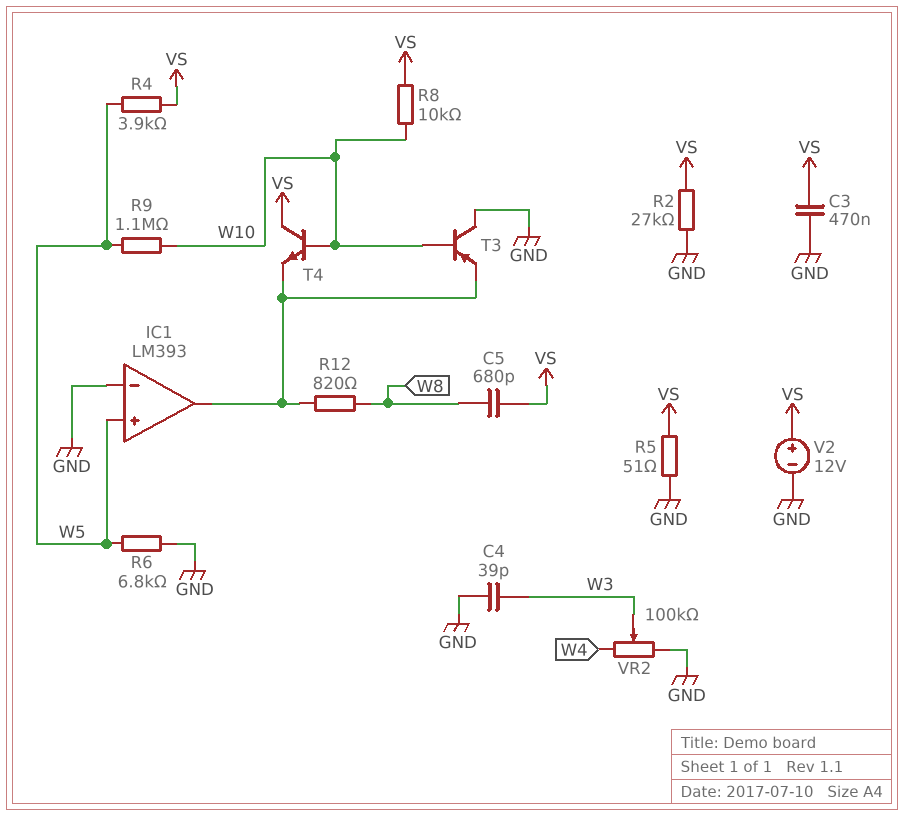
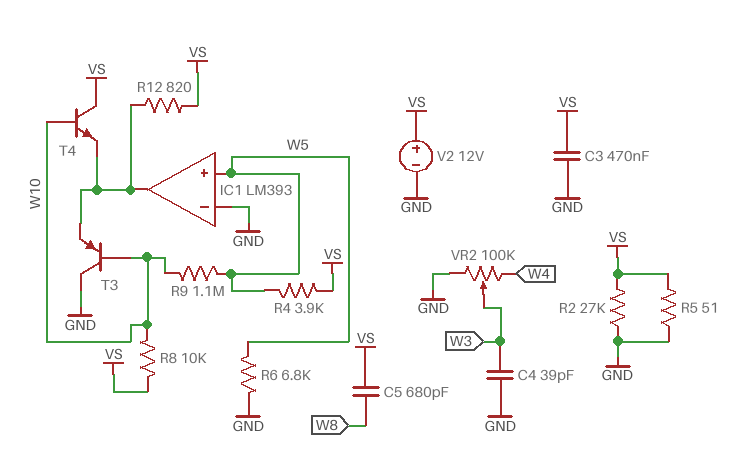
R12: 820 (IC1/out, W8) -> 820 (IC1/out, VS)

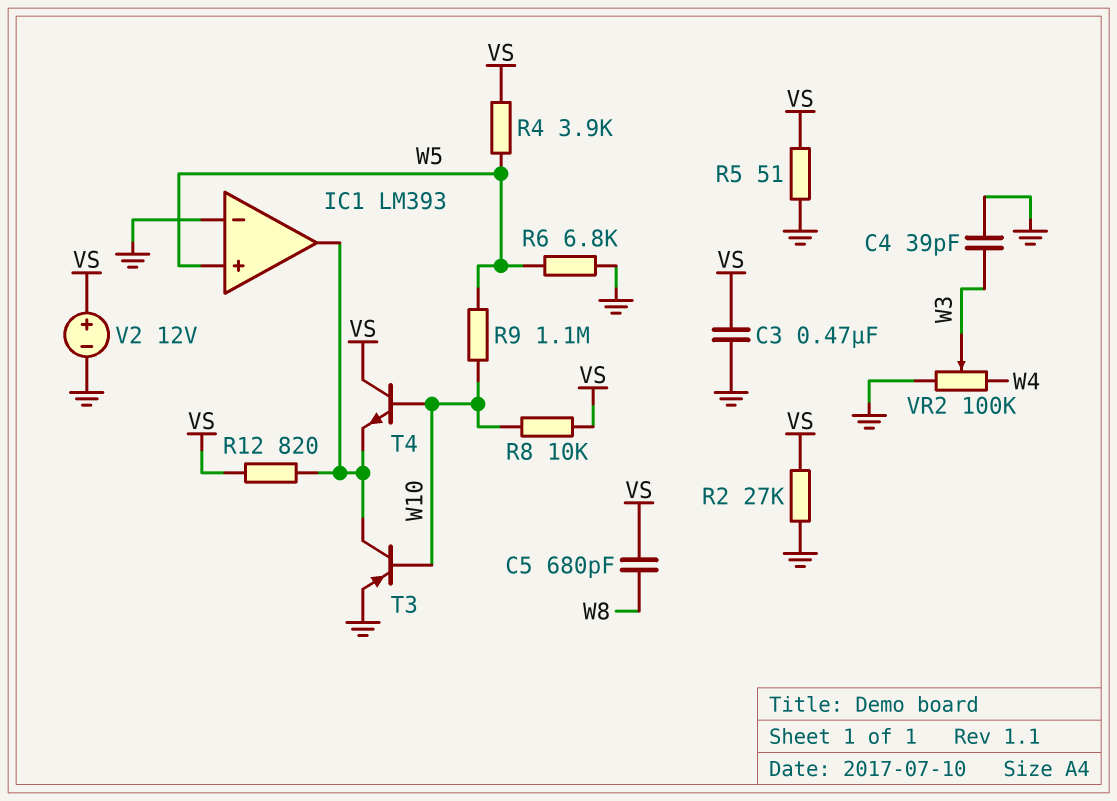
T3: PNP (B W10, C GND, E IC1/out) -> PNP (B W10, C IC1/out, E GND)

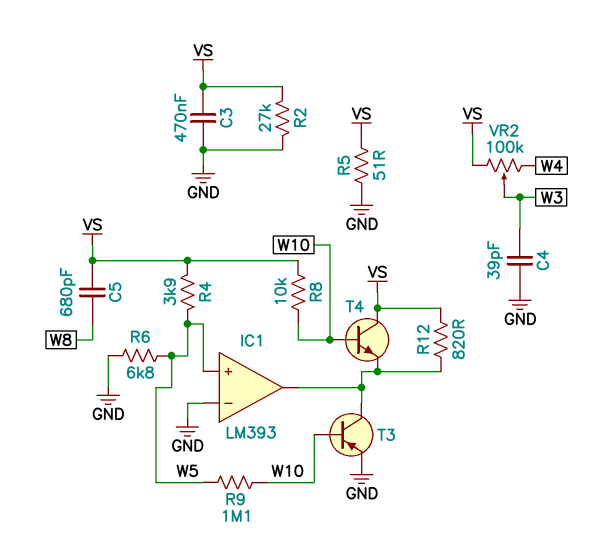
V2: 12V (plus VS, minus GND) -> none
VR2: 100k (GND, W4, wiper W3) -> 100k (VS, W4, wiper W3)

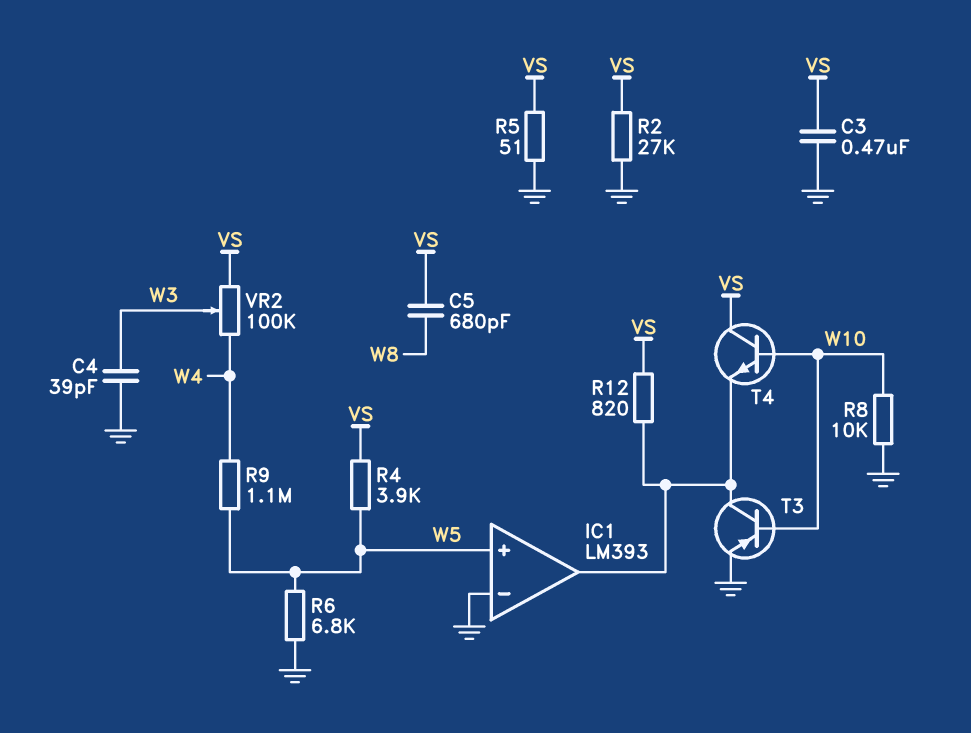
R8: 10k (VS, W10) -> 10k (GND, W10)
R9: 1.1M (W5, W10) -> 1.1M (W4, W5)

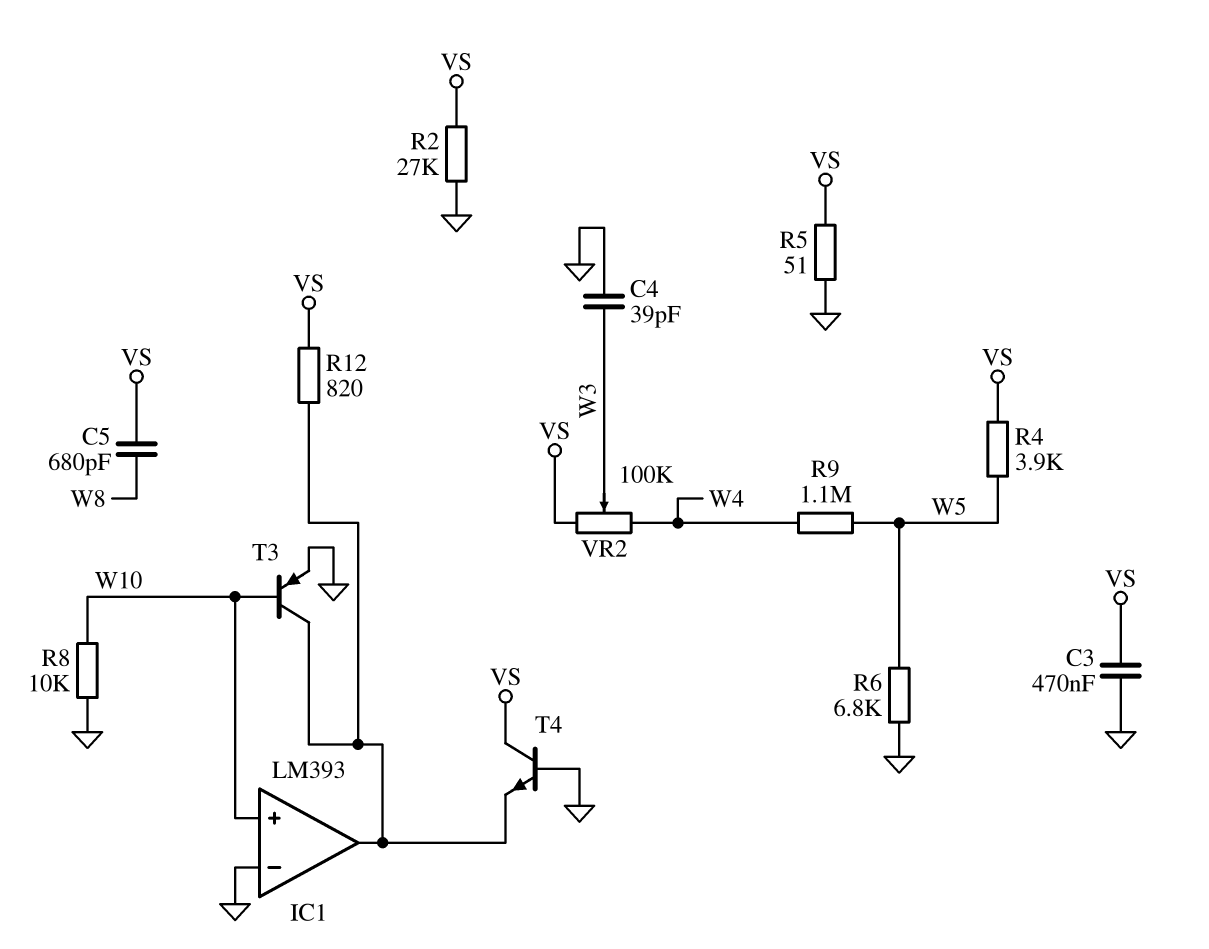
IC1 pin in+: W5 -> W10
T4: NPN (B W10, C VS, E IC1/out) -> NPN (B GND, C VS, E IC1/out)

